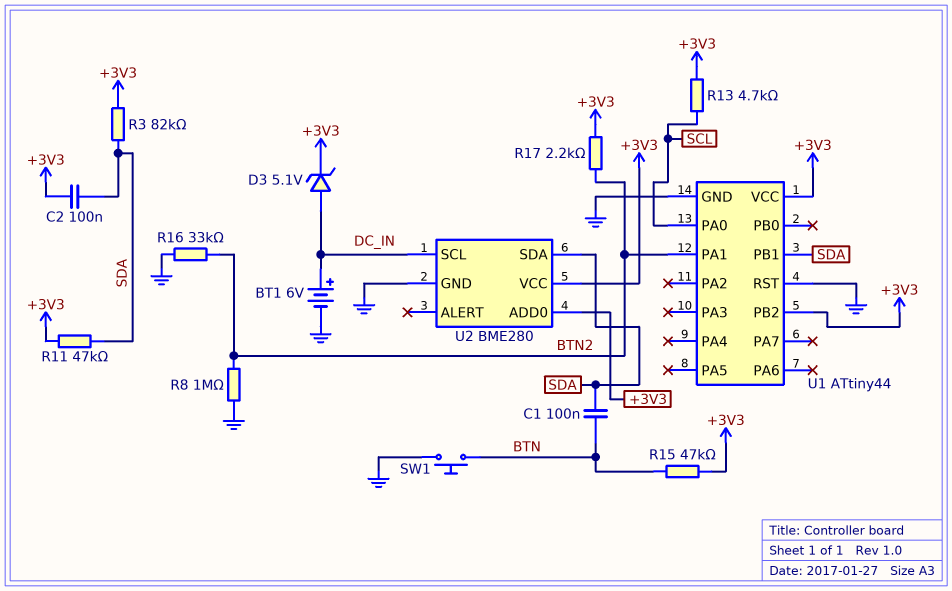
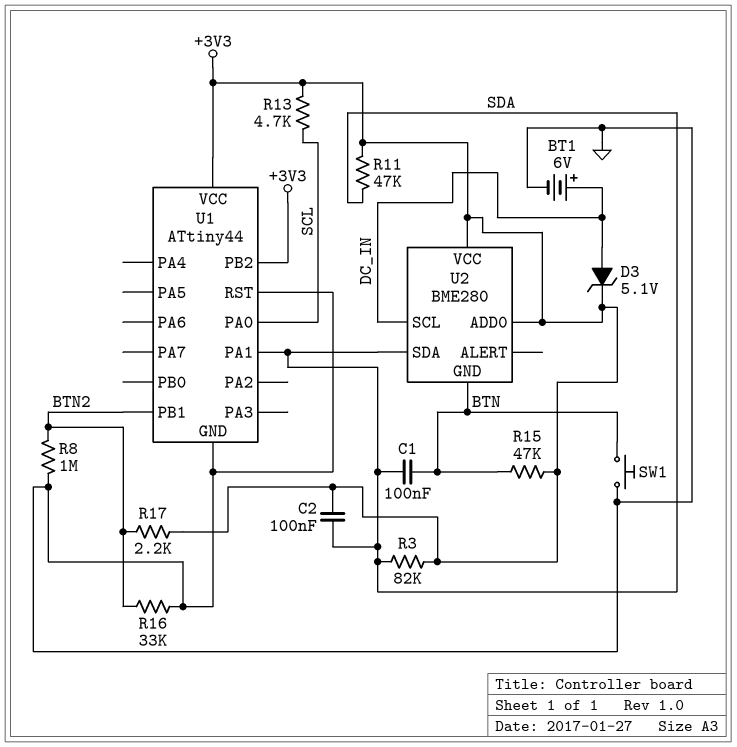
U1 pin PA1: BTN2 -> SDA
U1 pin PB1: SDA -> BTN2
U2 pin GND: GND -> BTN

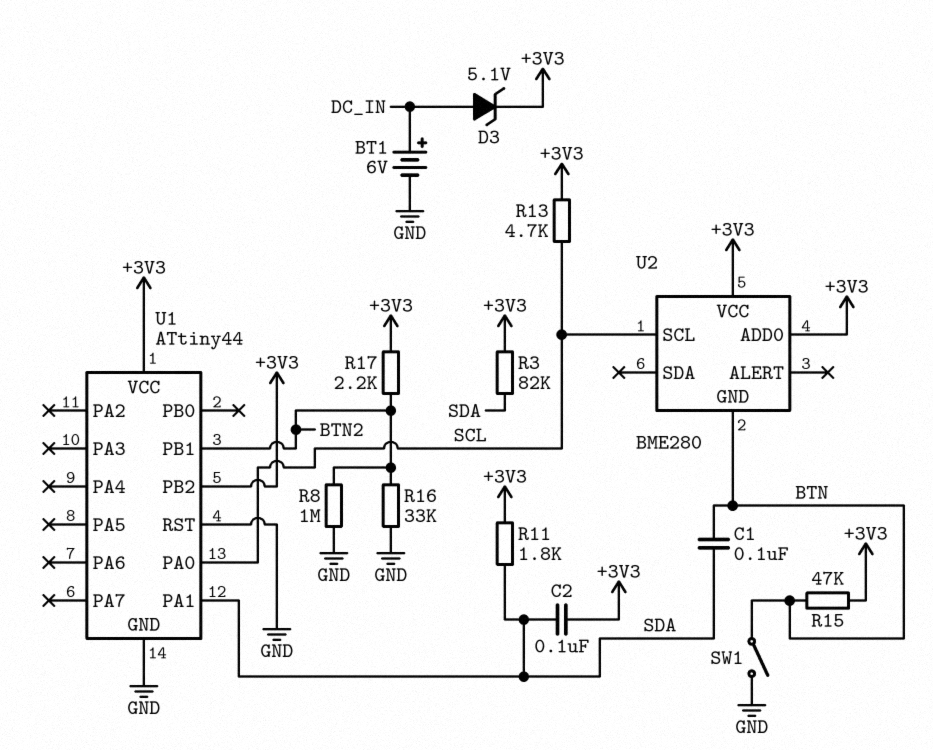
R11: 47k (+3V3, SDA) -> 1.8k (+3V3, SDA)
SW1: button (BTN, GND) -> switch (BTN, GND)
U2 pin SCL: DC_IN -> SCL
U2 pin SDA: SDA -> none

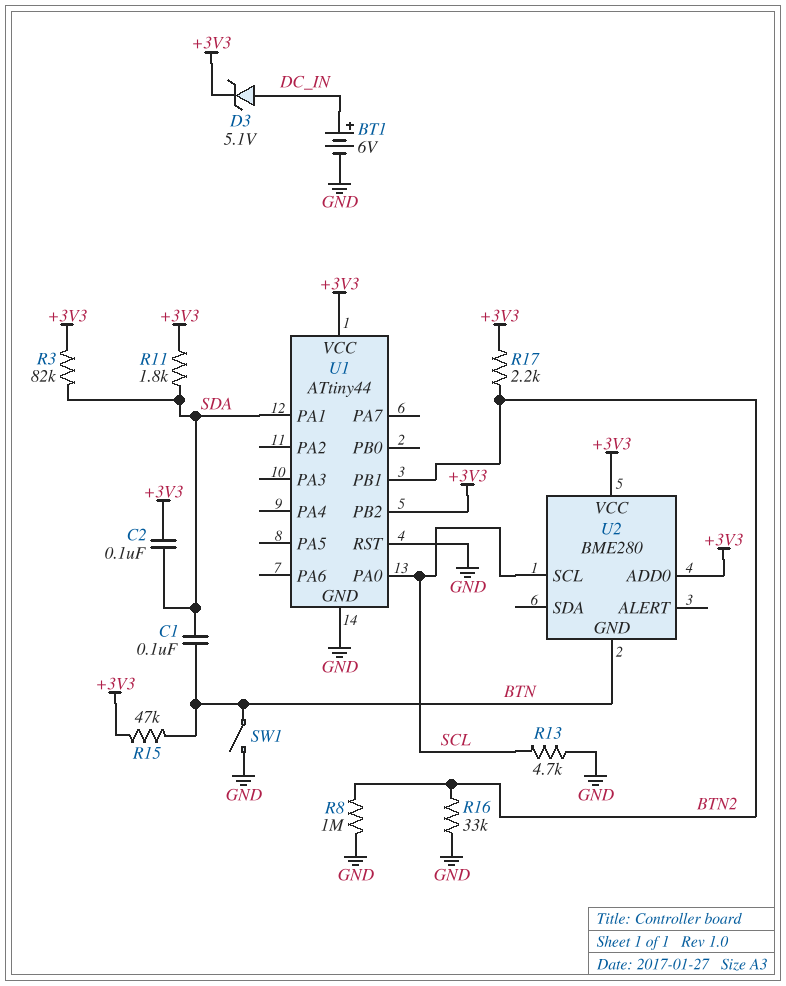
R13: 4.7k (+3V3, SCL) -> 4.7k (GND, SCL)

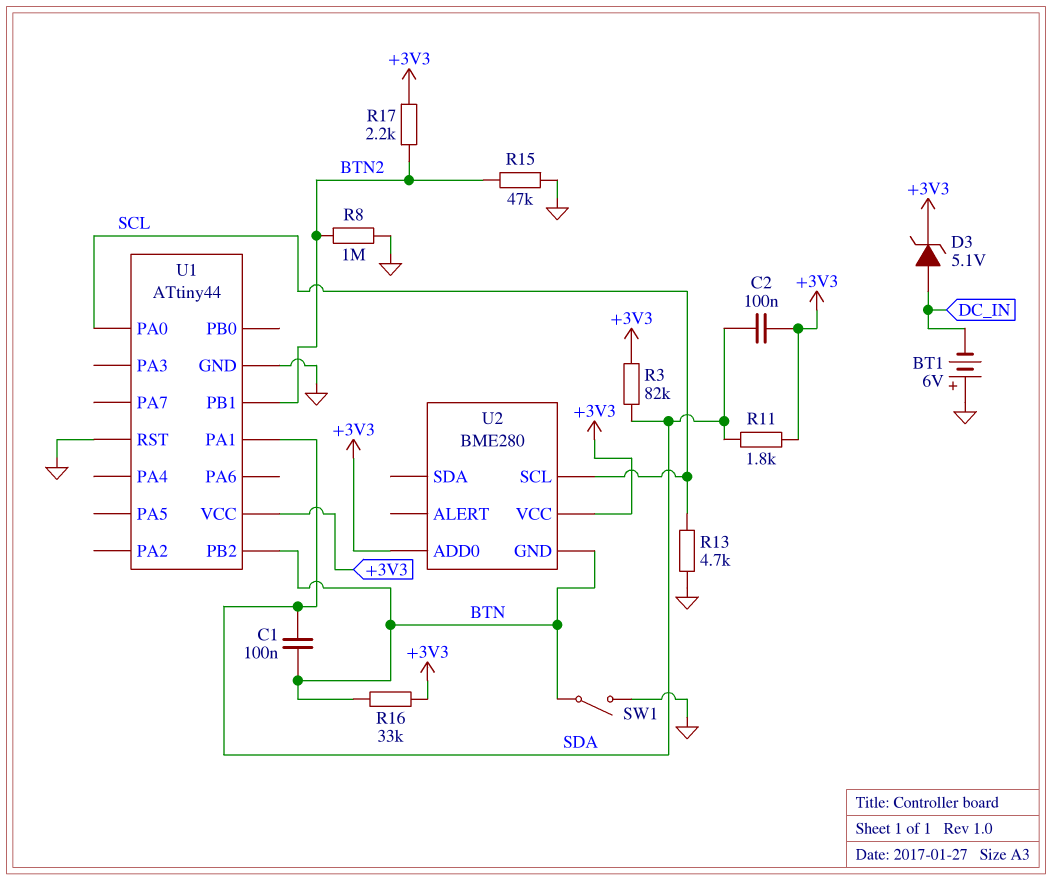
BT1: 6V (plus DC_IN, minus GND) -> 6V (plus GND, minus DC_IN)
R15: 47k (+3V3, BTN) -> 47k (BTN2, GND)
R16: 33k (BTN2, GND) -> 33k (+3V3, BTN)
U1 pin PB2: +3V3 -> BTN

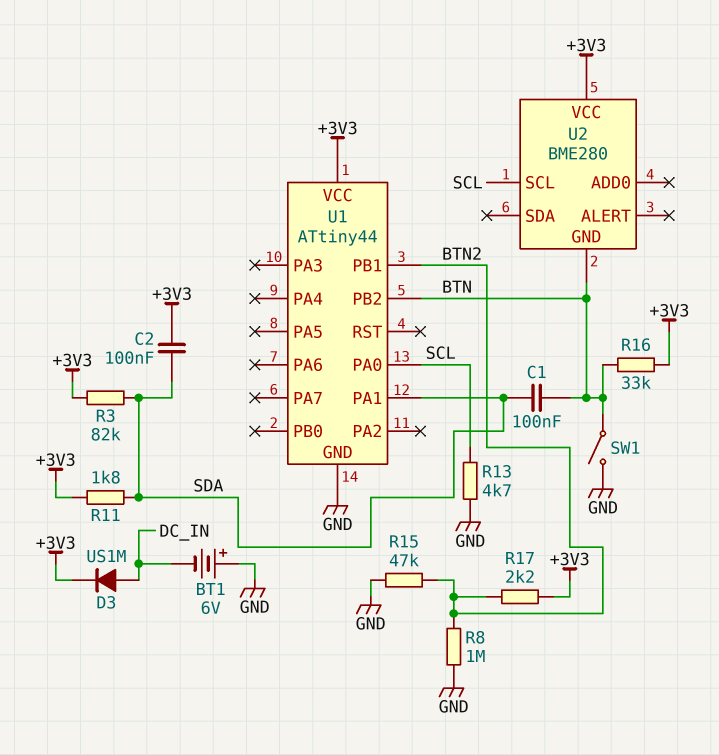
D3: zener 5.1V (A DC_IN, K +3V3) -> diode US1M (A DC_IN, K +3V3)
U1 pin RST: GND -> none
U2 pin ADD0: +3V3 -> none

